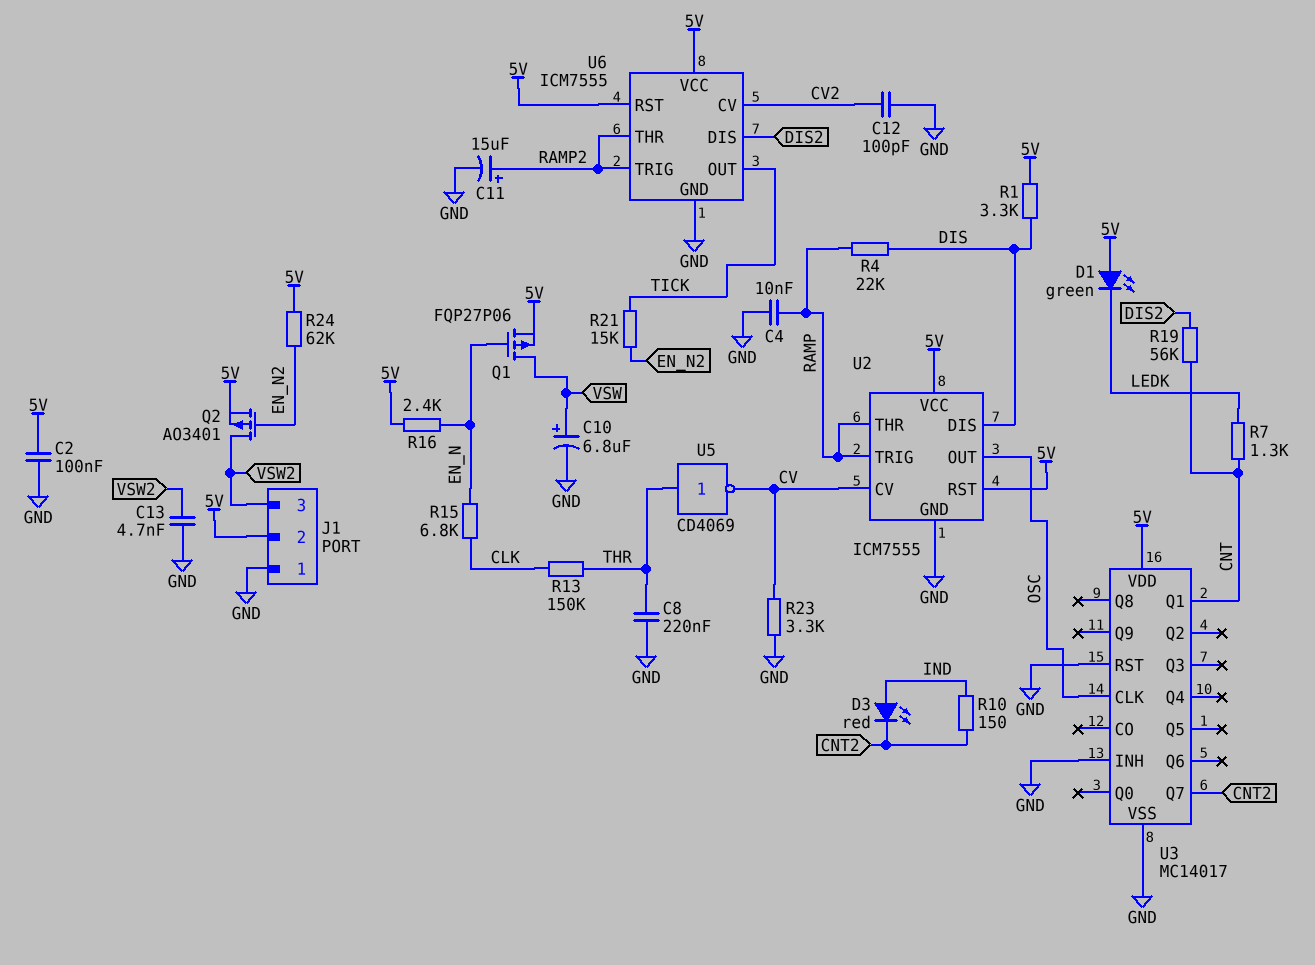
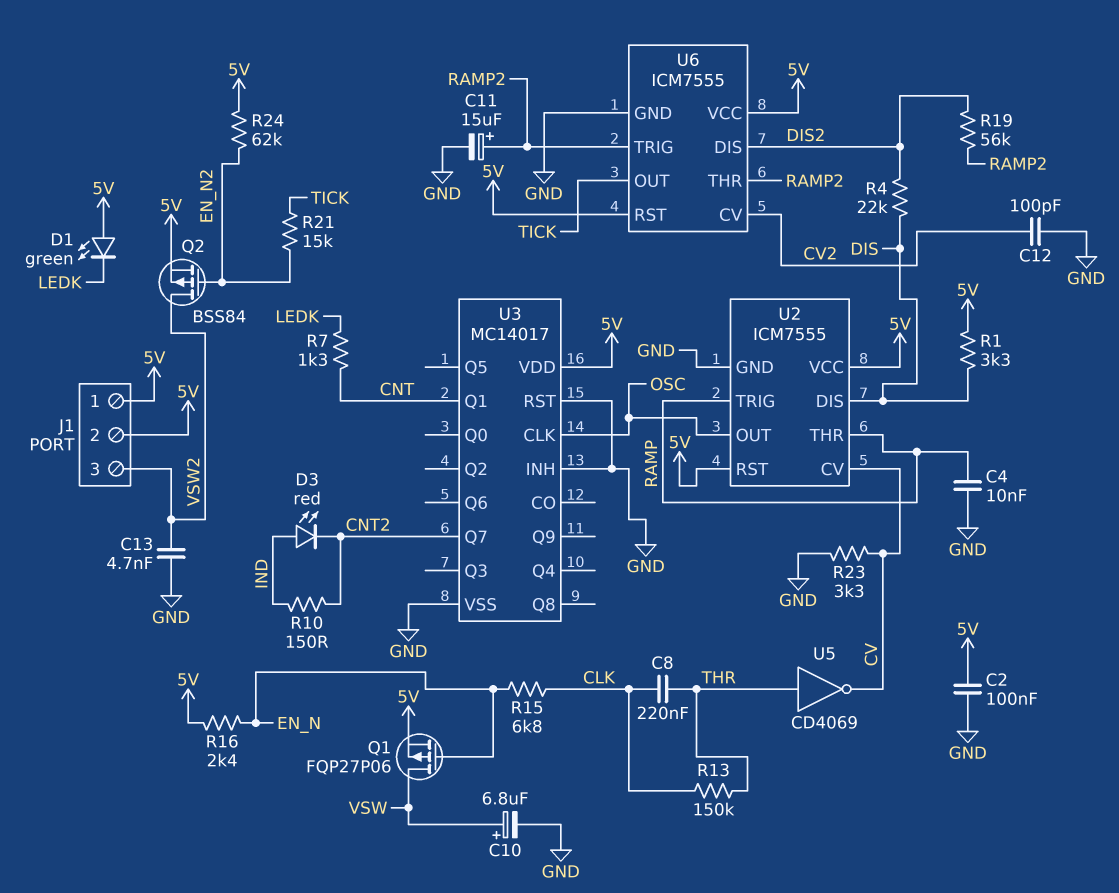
C8: 220nF (GND, THR) -> 220nF (CLK, THR)
J1 pin 1: GND -> 5V
Q2: PMOS AO3401 (G EN_N2, D VSW2, S 5V) -> PMOS BSS84 (G EN_N2, D VSW2, S 5V)
R4: 22k (DIS, RAMP) -> 22k (DIS, DIS2)
R19: 56k (CNT, DIS2) -> 56k (DIS2, RAMP2)

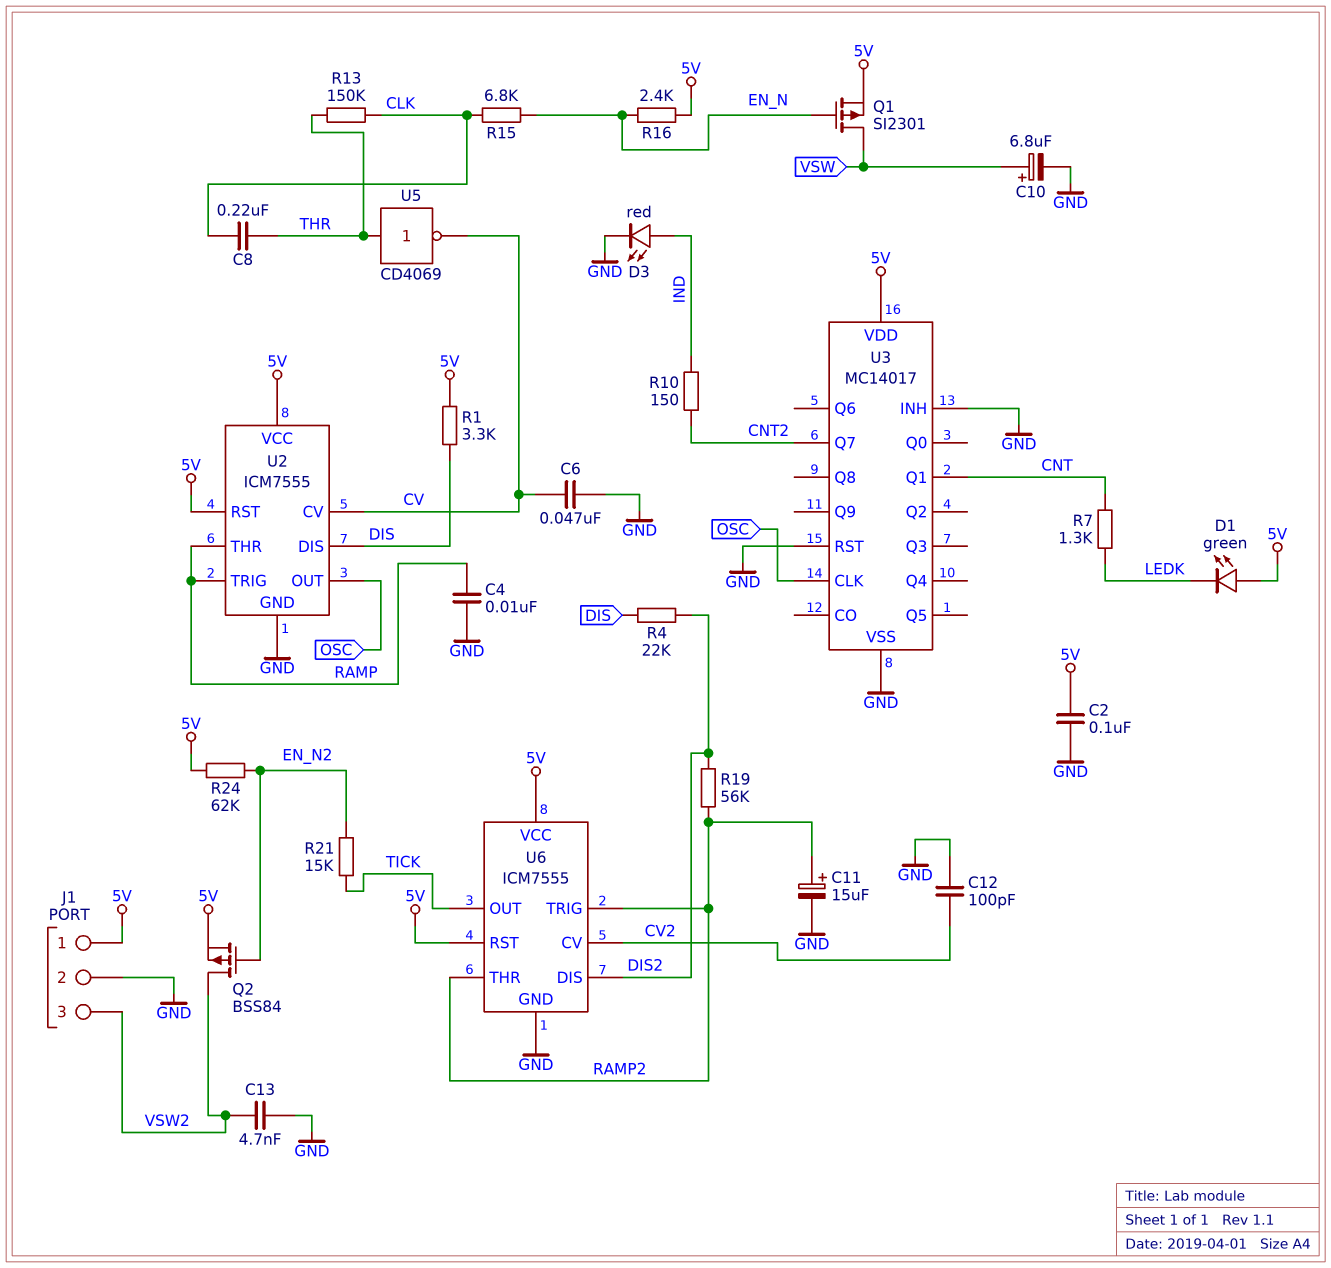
C6: none -> 47nF (CV, GND)
D3: LED red (A IND, K CNT2) -> LED red (A IND, K GND)
J1 pin 2: 5V -> GND
Q1: PMOS FQP27P06 (G EN_N, D VSW, S 5V) -> PMOS SI2301 (G EN_N, D VSW, S 5V)
R23: 3.3k (CV, GND) -> none

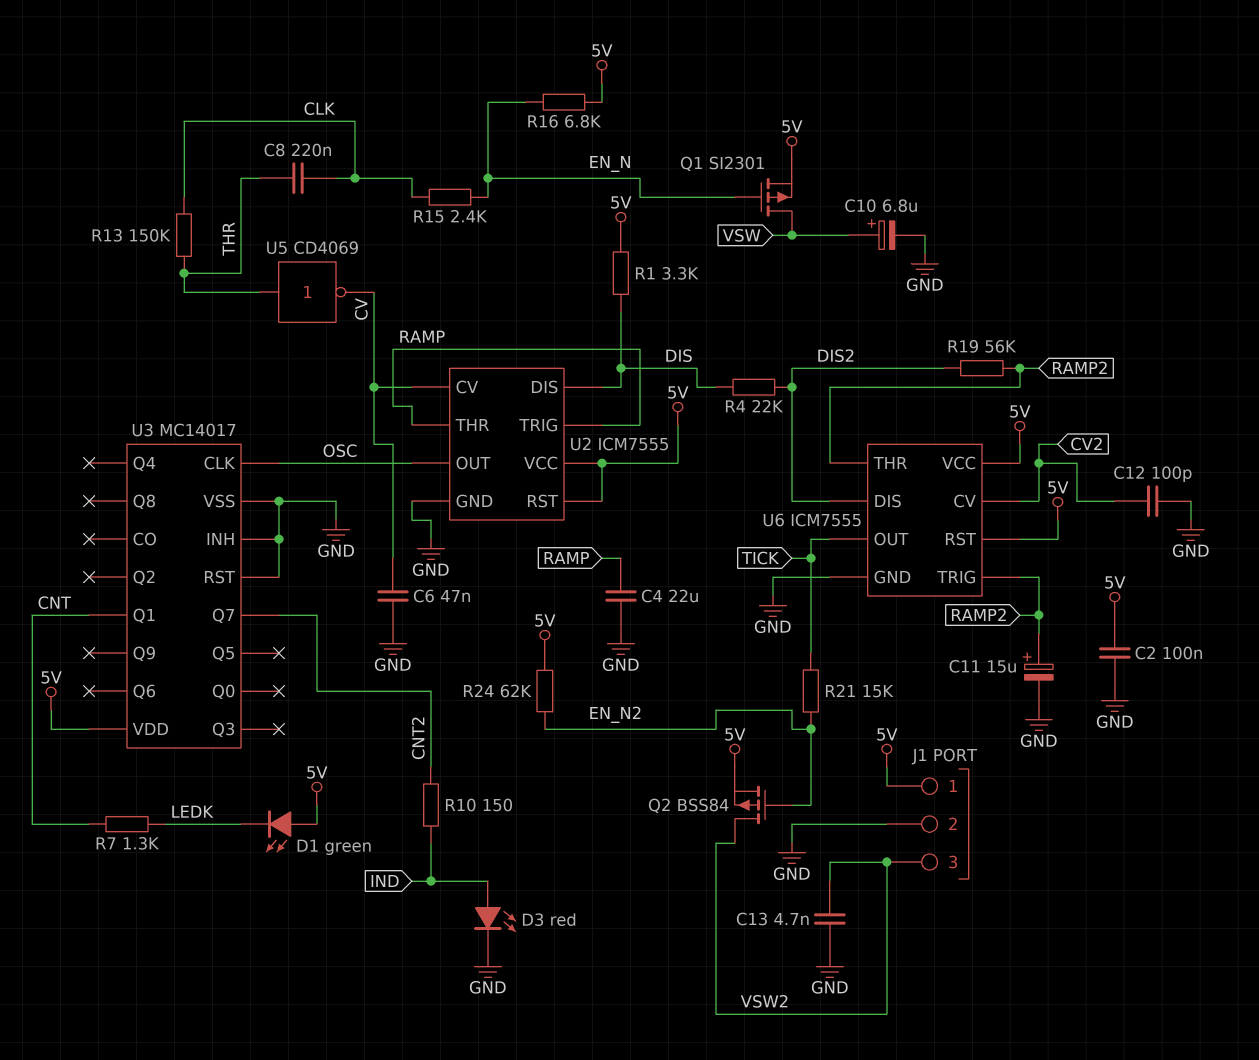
C4: 10nF (GND, RAMP) -> 22uF (GND, RAMP)
R15: 6.8k (CLK, EN_N) -> 2.4k (CLK, EN_N)
R16: 2.4k (5V, EN_N) -> 6.8k (5V, EN_N)

